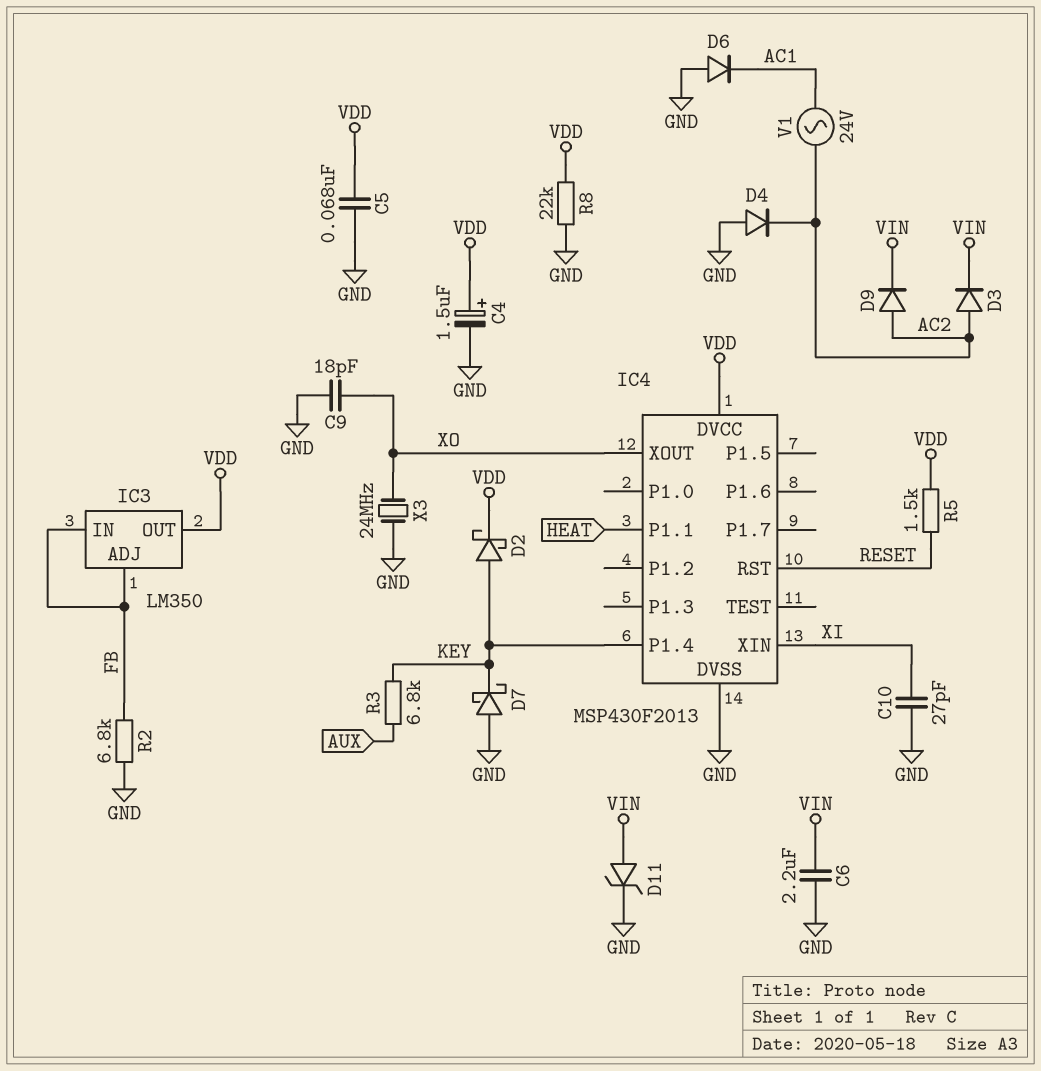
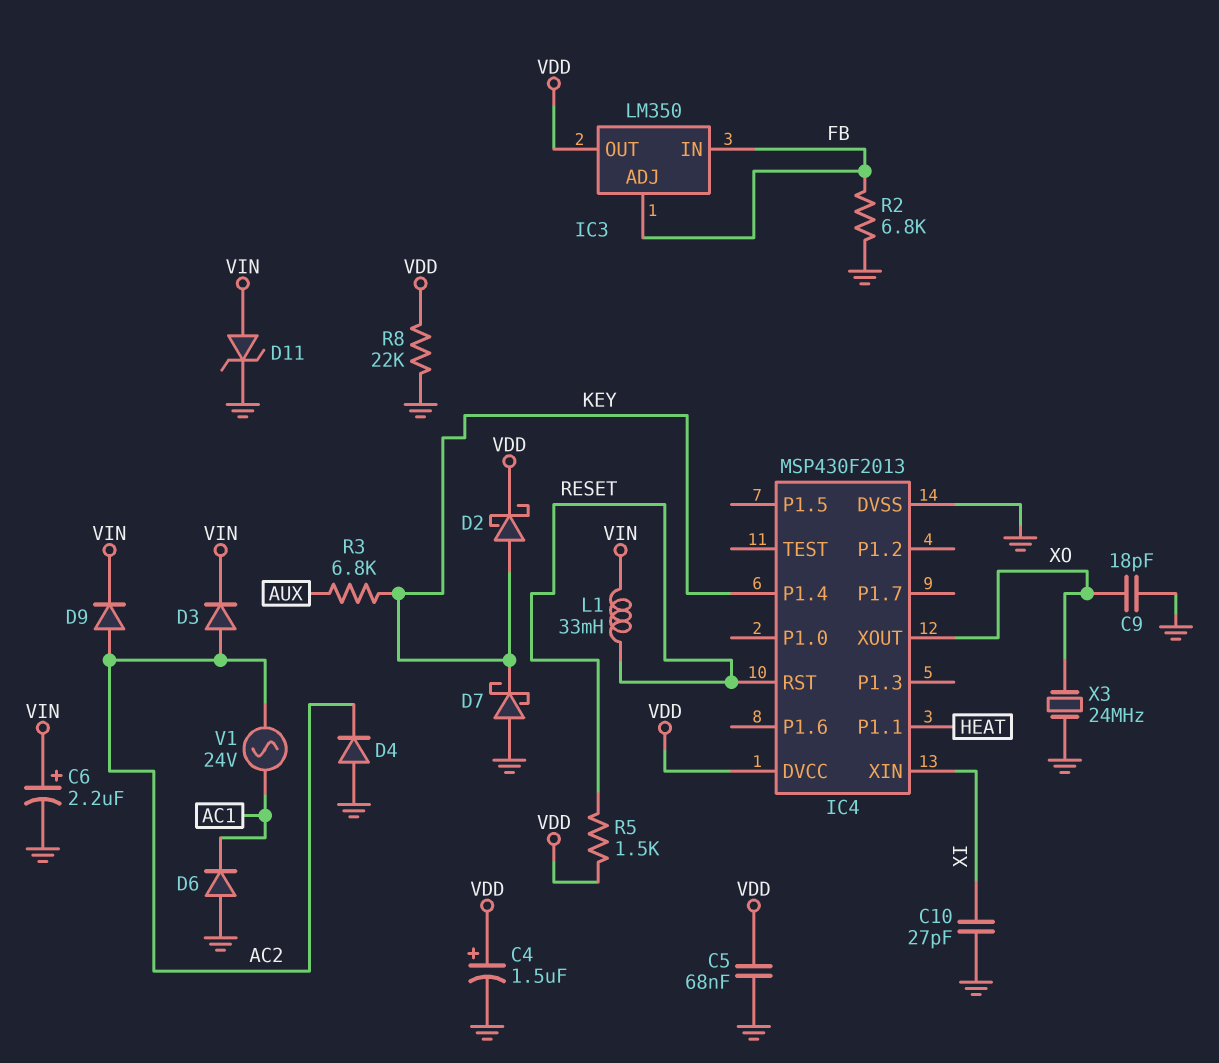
C6: 2.2uF (GND, VIN) -> 2.2uF (plus VIN, minus GND)
L1: none -> 33mH (RESET, VIN)

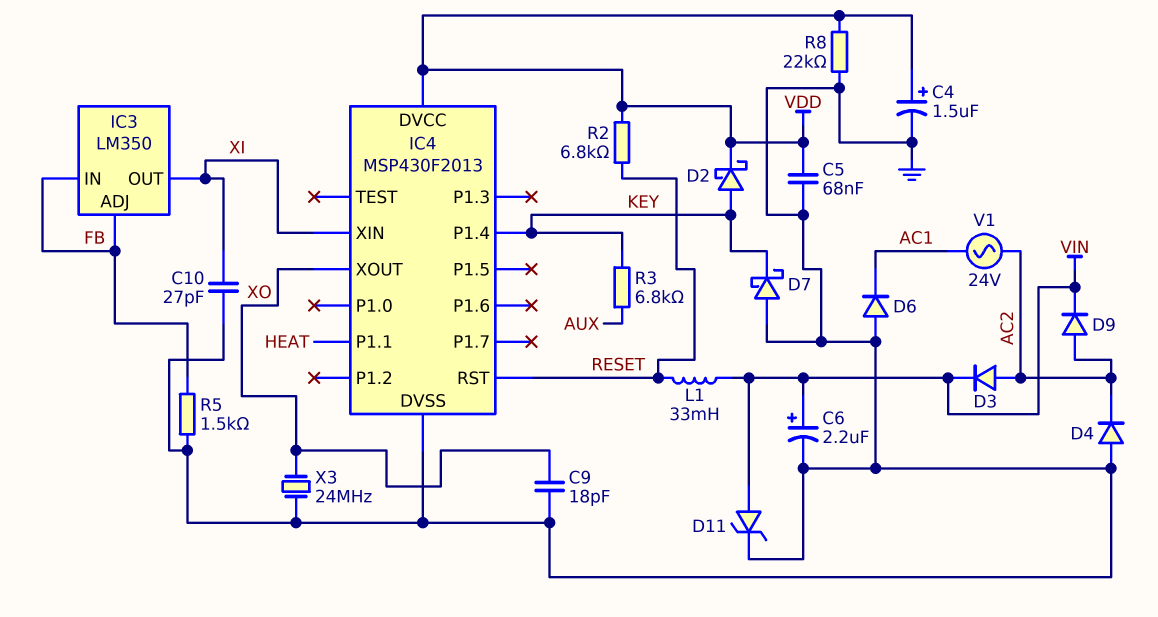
IC3 pin OUT: VDD -> XI
R2: 6.8k (FB, GND) -> 6.8k (RESET, VDD)
R5: 1.5k (RESET, VDD) -> 1.5k (FB, GND)

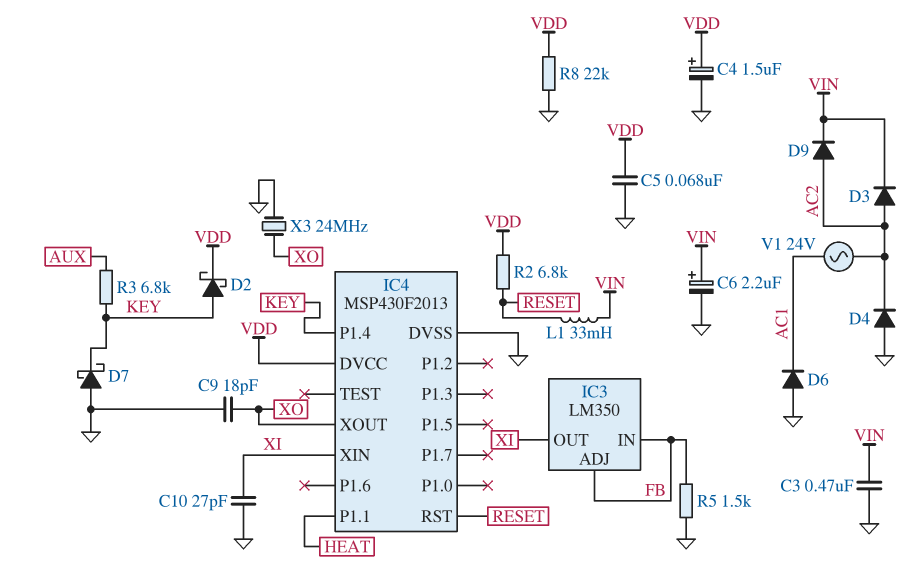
C3: none -> 470nF (GND, VIN)
D11: zener (A VIN, K GND) -> none

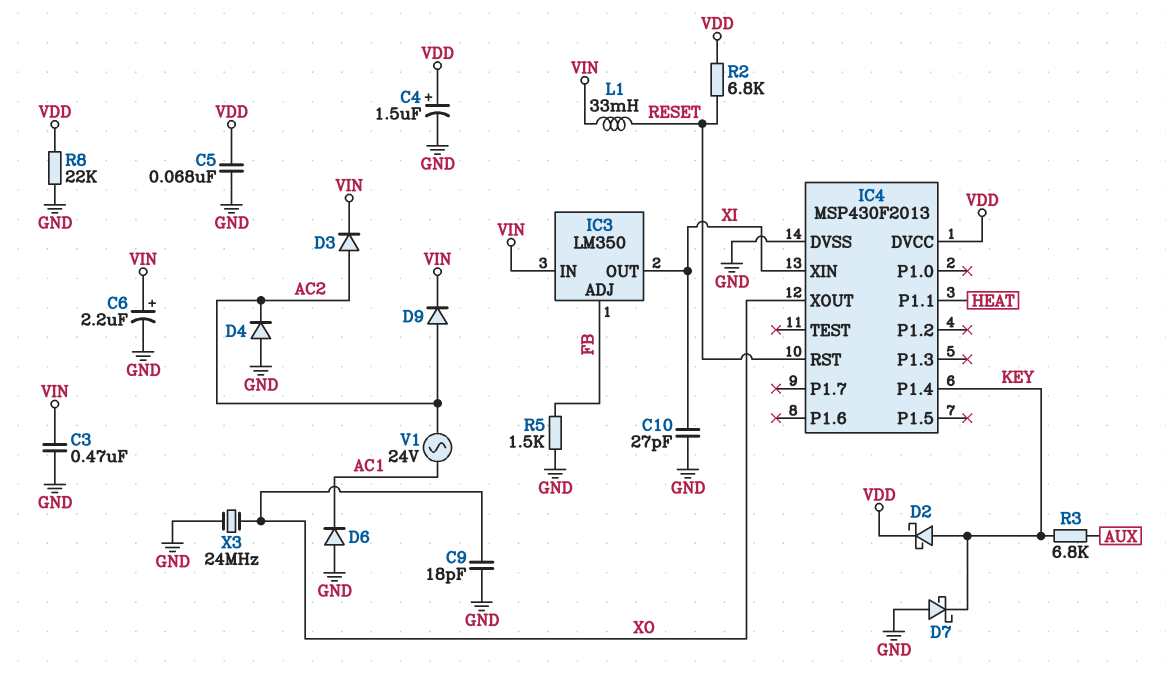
IC3 pin IN: FB -> VIN

